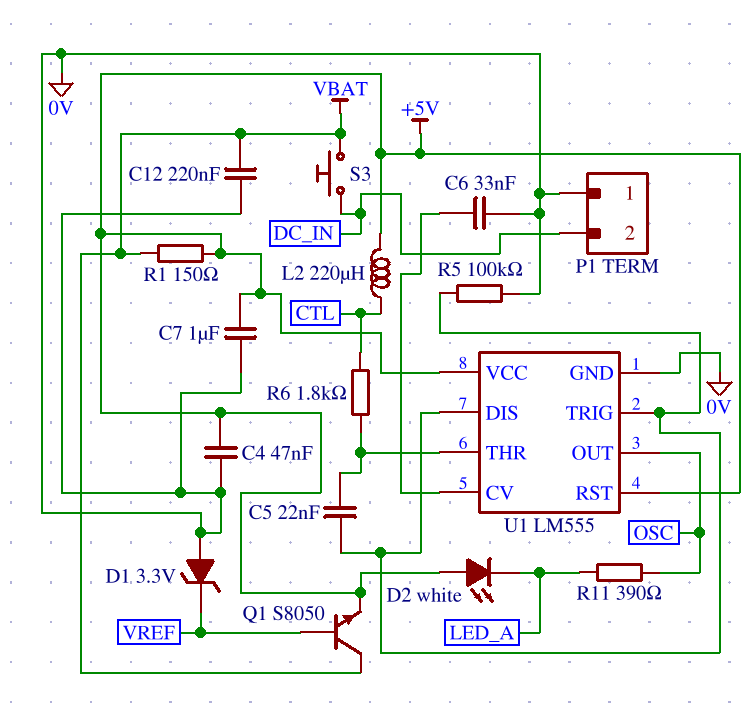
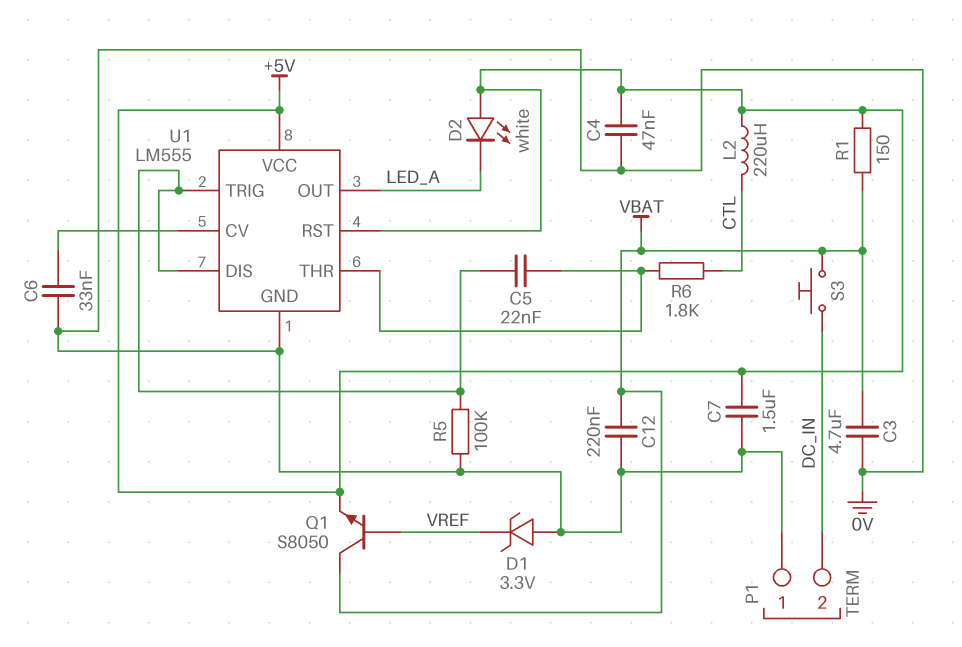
C3: none -> 4.7uF (0V, VBAT)
C7: 1uF (+5V, 0V) -> 1.5uF (+5V, 0V)
R11: 390 (LED_A, OSC) -> none
U1 pin OUT: OSC -> LED_A

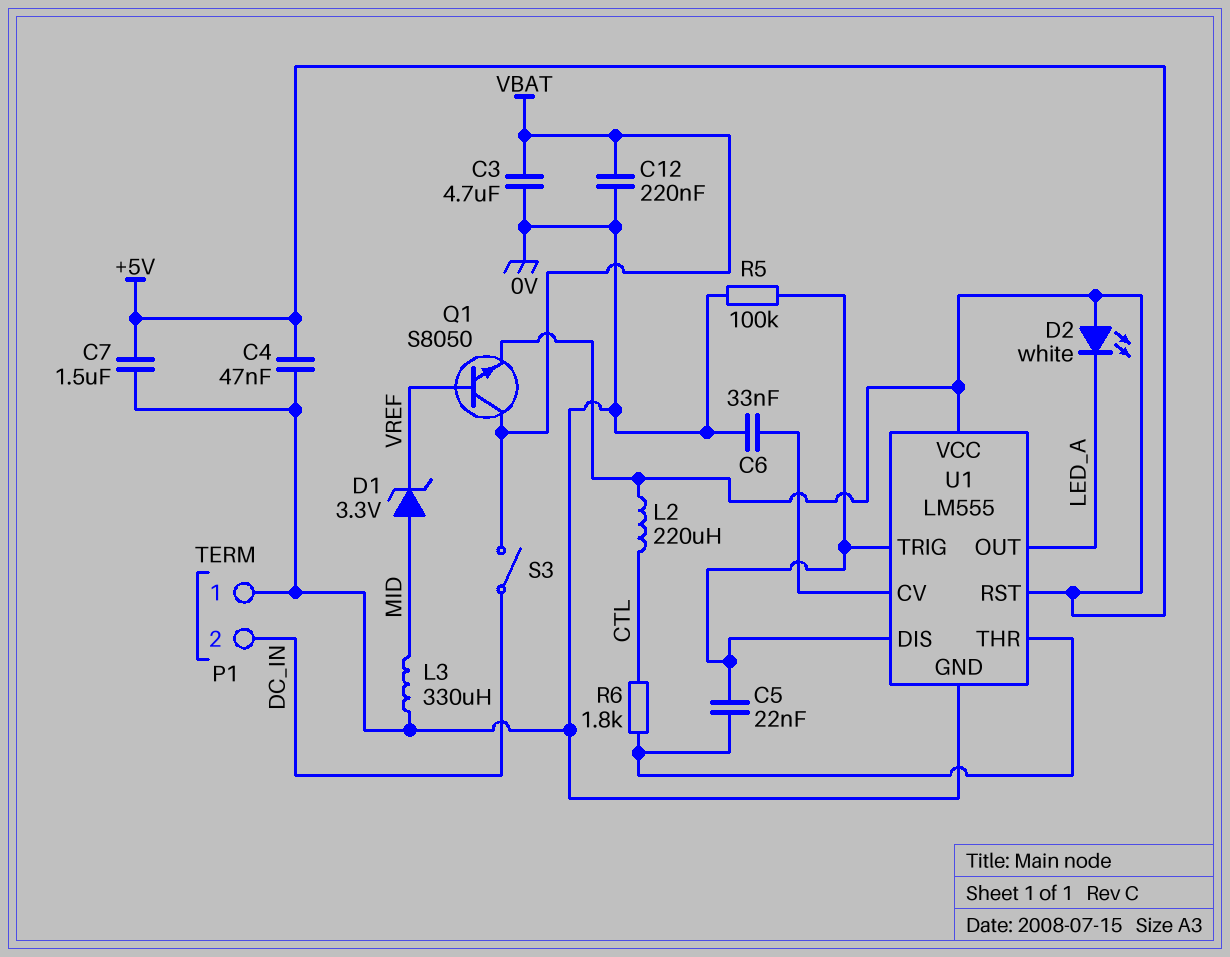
D1: zener 3.3V (A 0V, K VREF) -> zener 3.3V (A MID, K VREF)
L3: none -> 330uH (0V, MID)
R1: 150 (+5V, VBAT) -> none
S3: button (DC_IN, VBAT) -> switch (DC_IN, VBAT)

